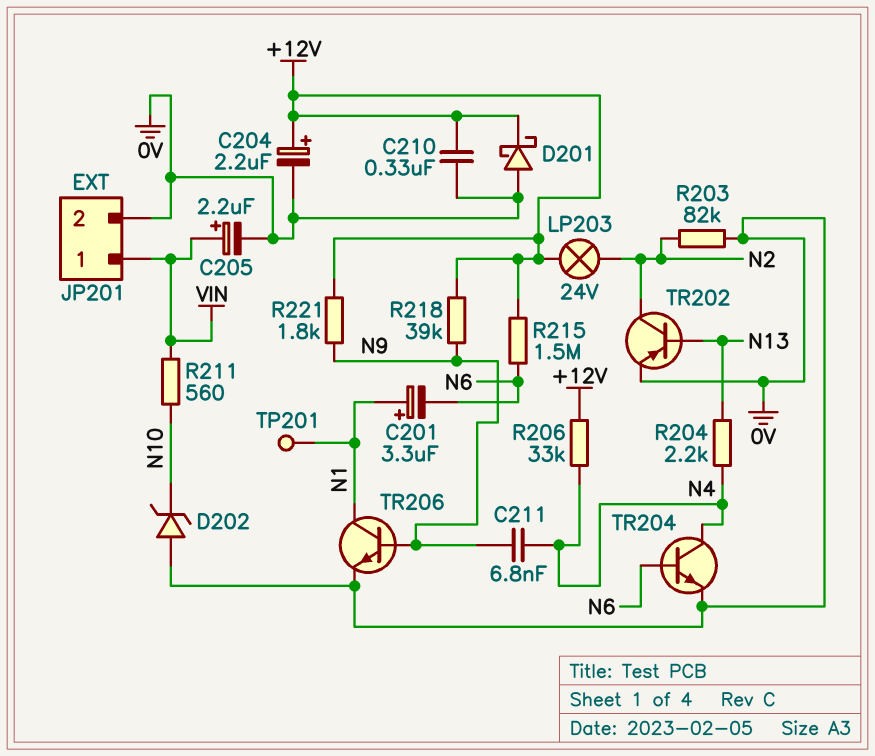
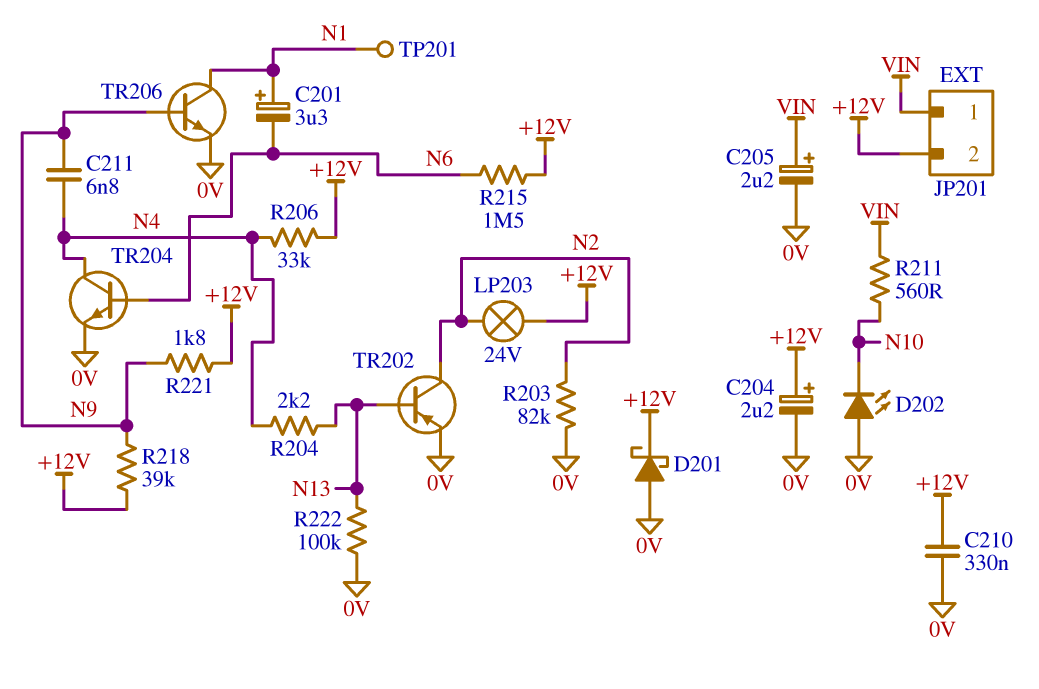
D202: zener (A 0V, K N10) -> LED (A 0V, K N10)
JP201 pin 2: 0V -> +12V
R222: none -> 100k (0V, N13)

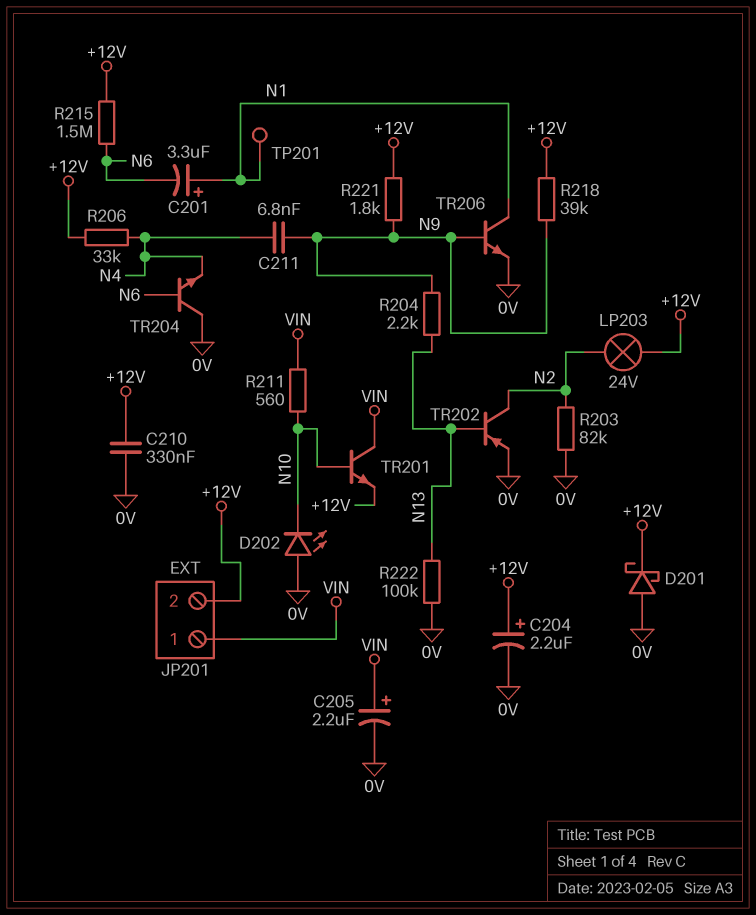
R204: 2.2k (N4, N13) -> 2.2k (N9, N13)
TR201: none -> NPN (B N10, C VIN, E +12V)
TR204: NPN (B N6, C N4, E 0V) -> NPN (B N6, C 0V, E N4)

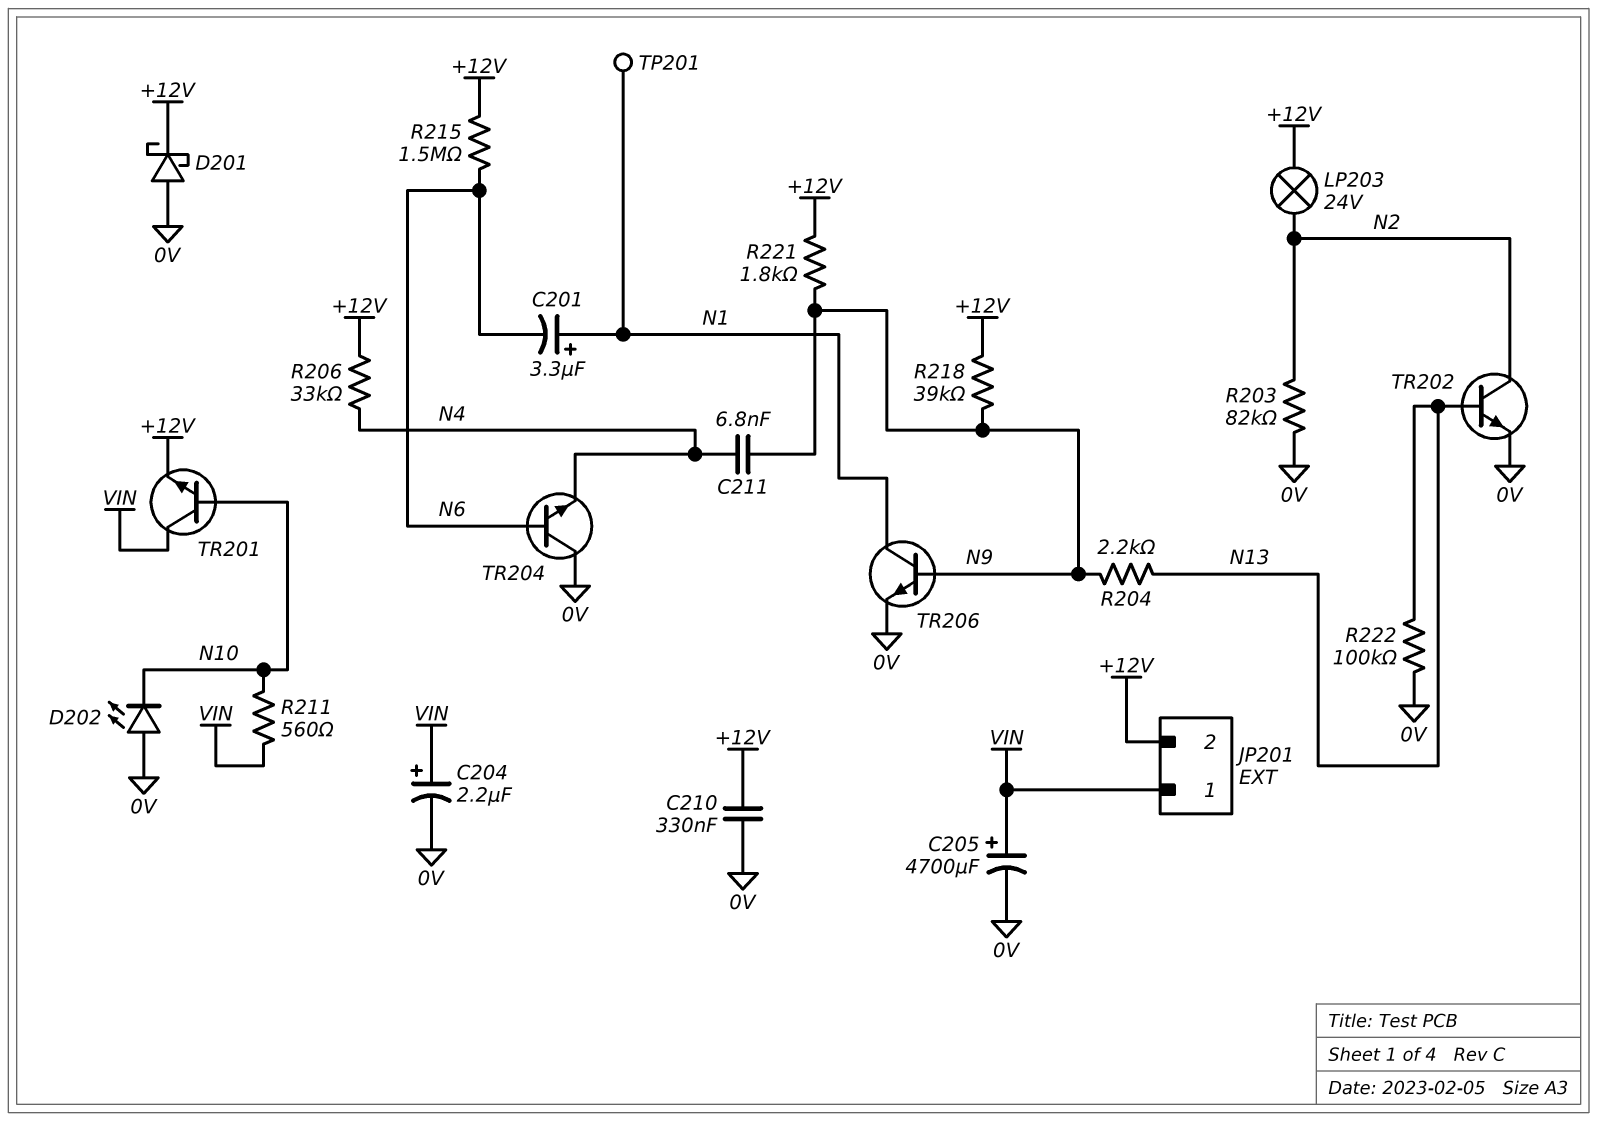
C204: 2.2uF (plus +12V, minus 0V) -> 2.2uF (plus VIN, minus 0V)
C205: 2.2uF (plus VIN, minus 0V) -> 4700uF (plus VIN, minus 0V)
TR202: PNP (B N13, C N2, E 0V) -> NPN (B N13, C N2, E 0V)

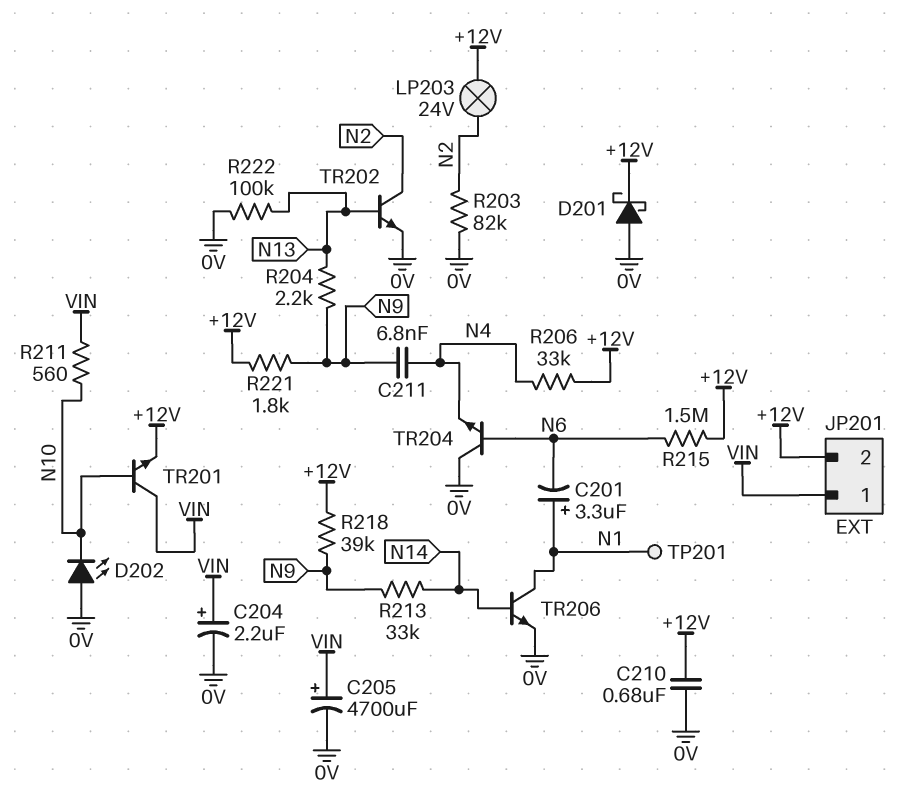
C210: 330nF (+12V, 0V) -> 680nF (+12V, 0V)
R213: none -> 33k (N9, N14)
TR206: NPN (B N9, C N1, E 0V) -> NPN (B N14, C N1, E 0V)

